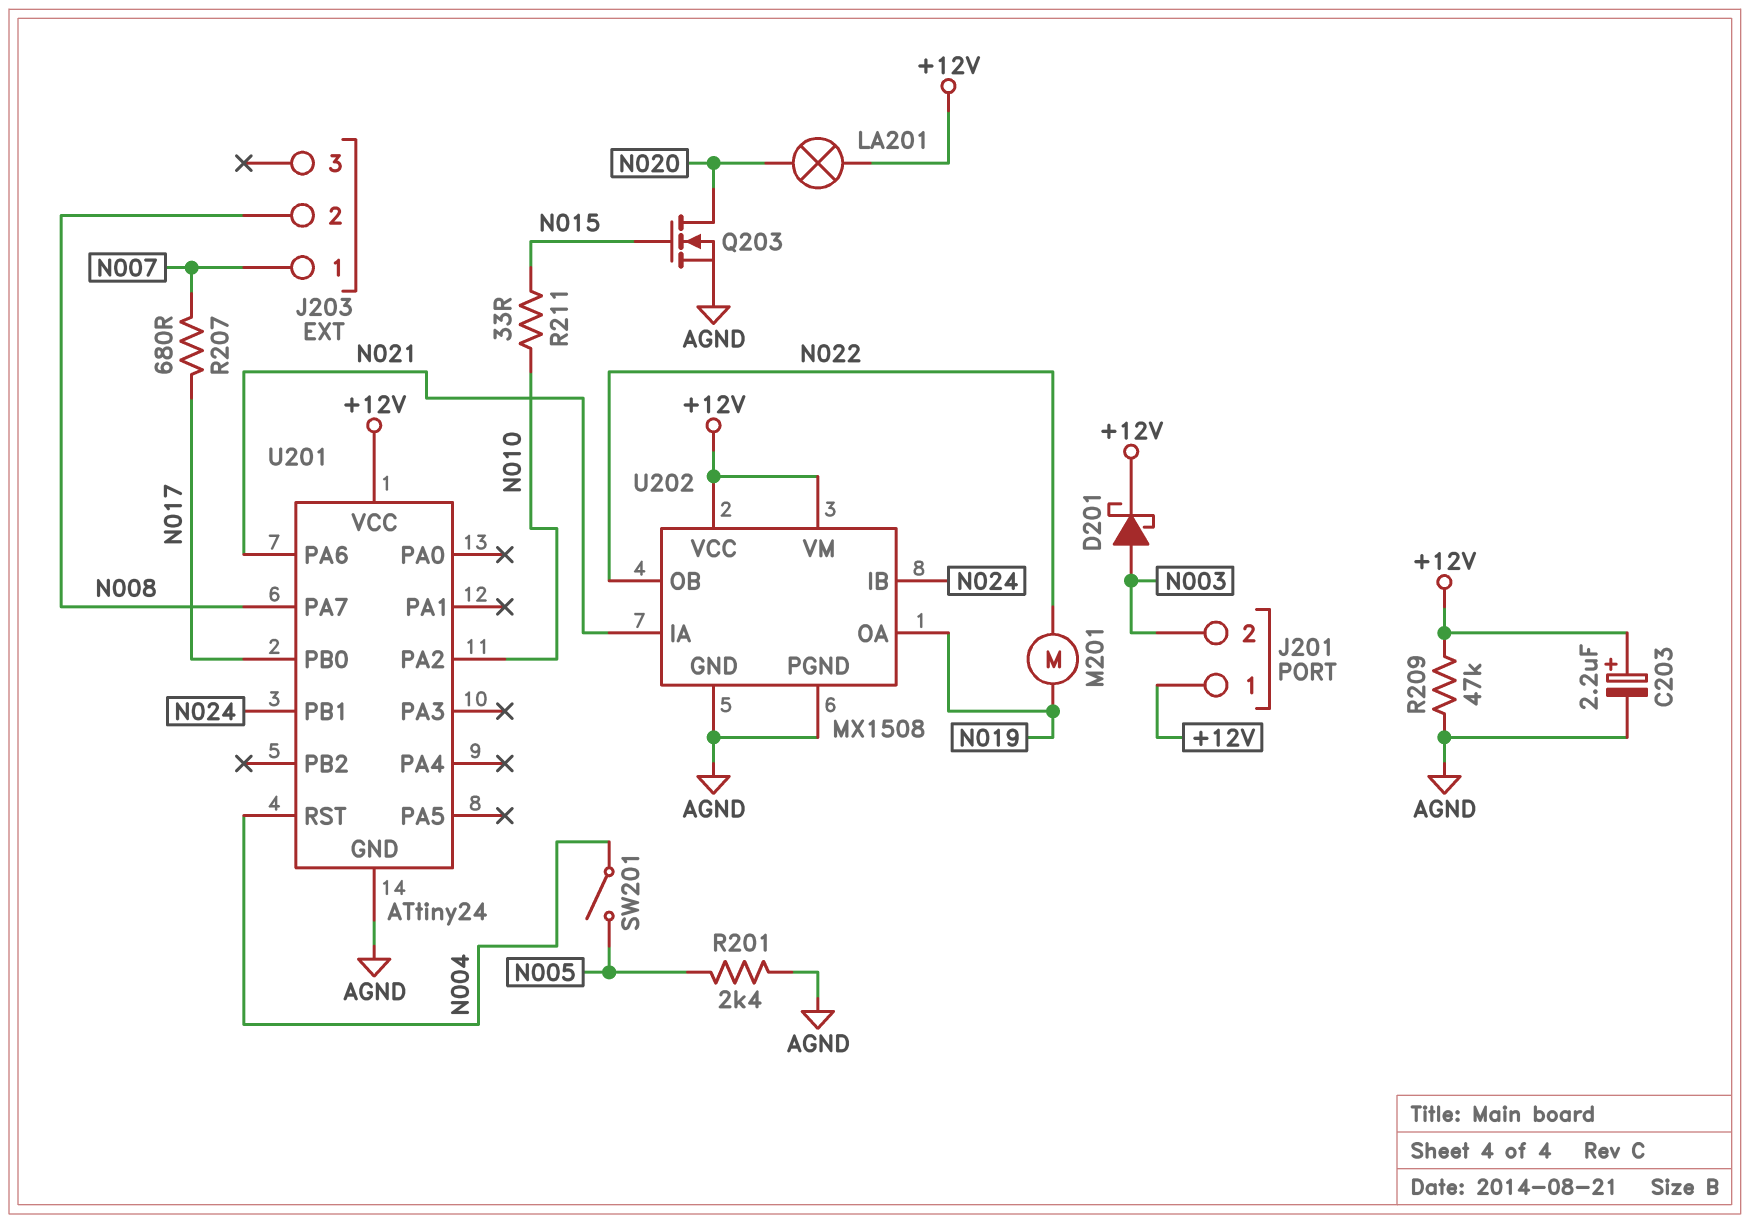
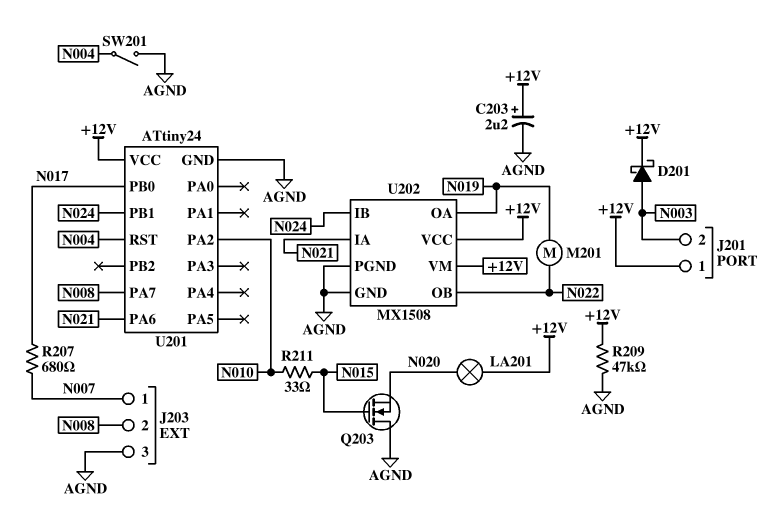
J203 pin 3: none -> AGND
Q203: NMOS (G N015, D N020, S AGND) -> NMOS (G N015, D AGND, S N020)
R201: 2.4k (AGND, N005) -> none
SW201: switch (N004, N005) -> switch (AGND, N004)

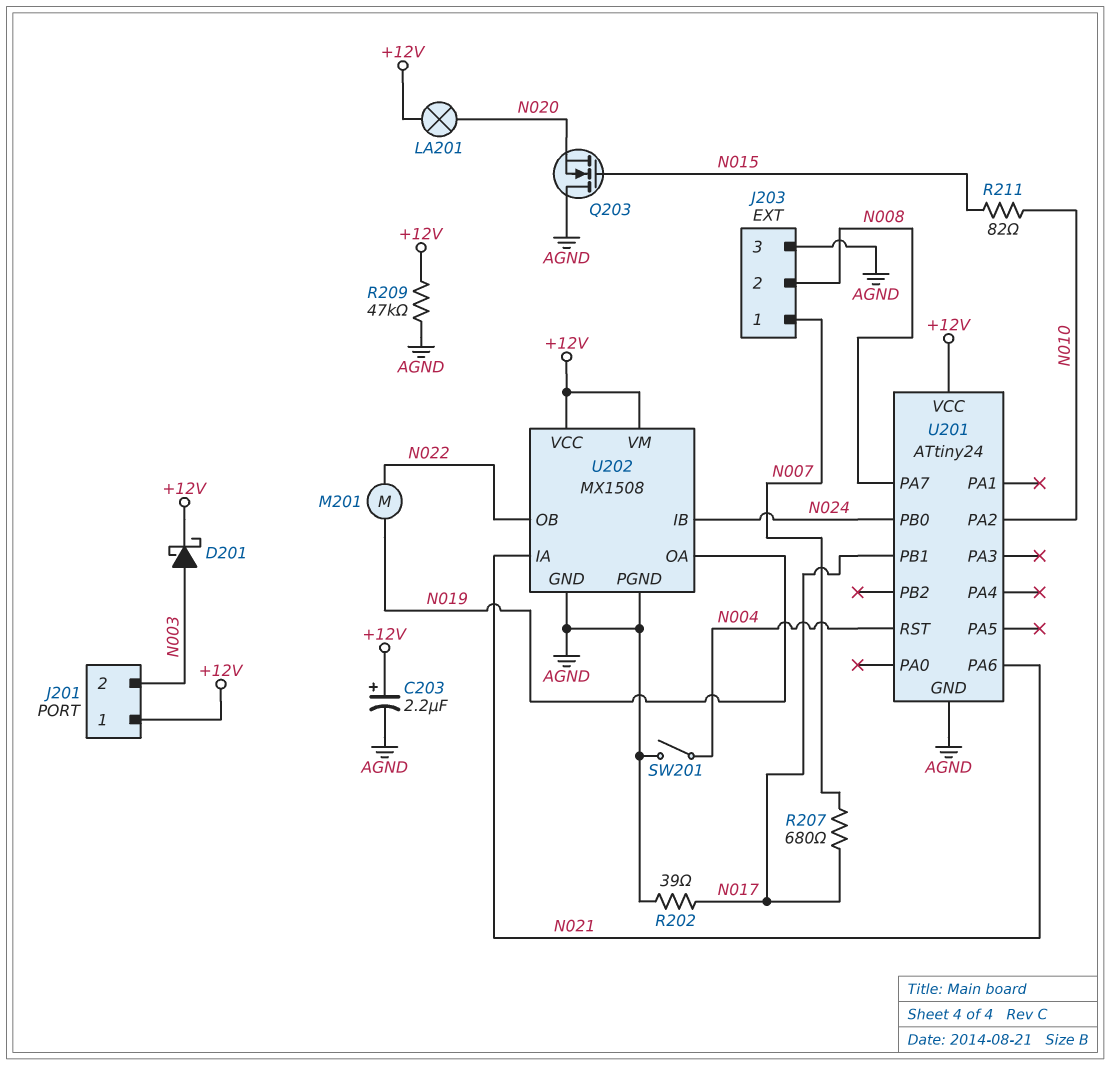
R202: none -> 39 (AGND, N017)
R211: 33 (N010, N015) -> 82 (N010, N015)
U201 pin PB0: N017 -> N024
U201 pin PB1: N024 -> N017

